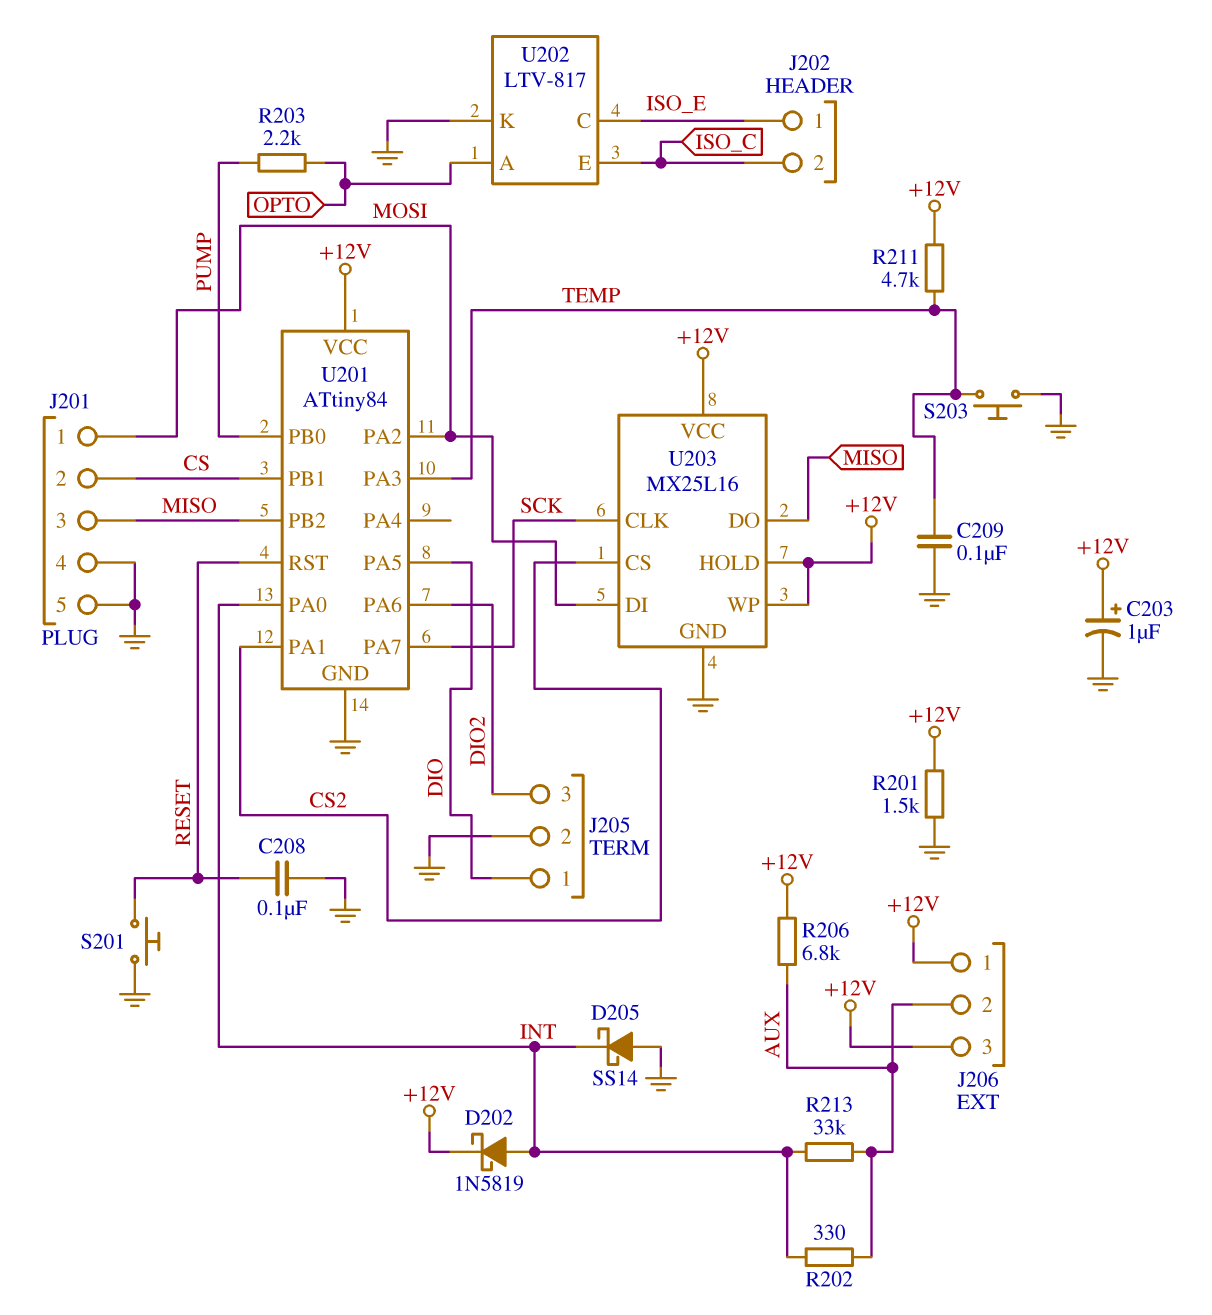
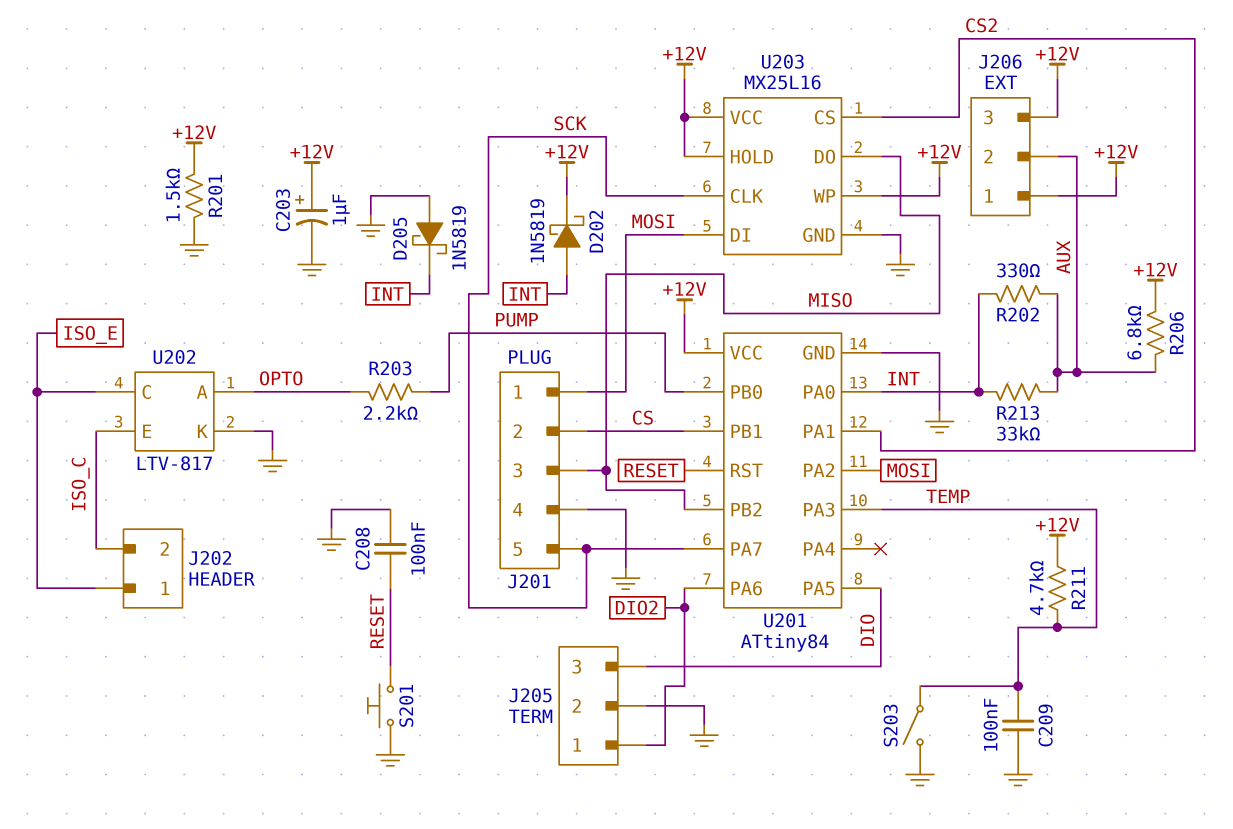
D205: schottky SS14 (A GND, K INT) -> schottky 1N5819 (A GND, K INT)
J201 pin 5: GND -> SCK
J205 pin 1: DIO -> DIO2
J205 pin 3: DIO2 -> DIO
S203: button (GND, TEMP) -> switch (GND, TEMP)

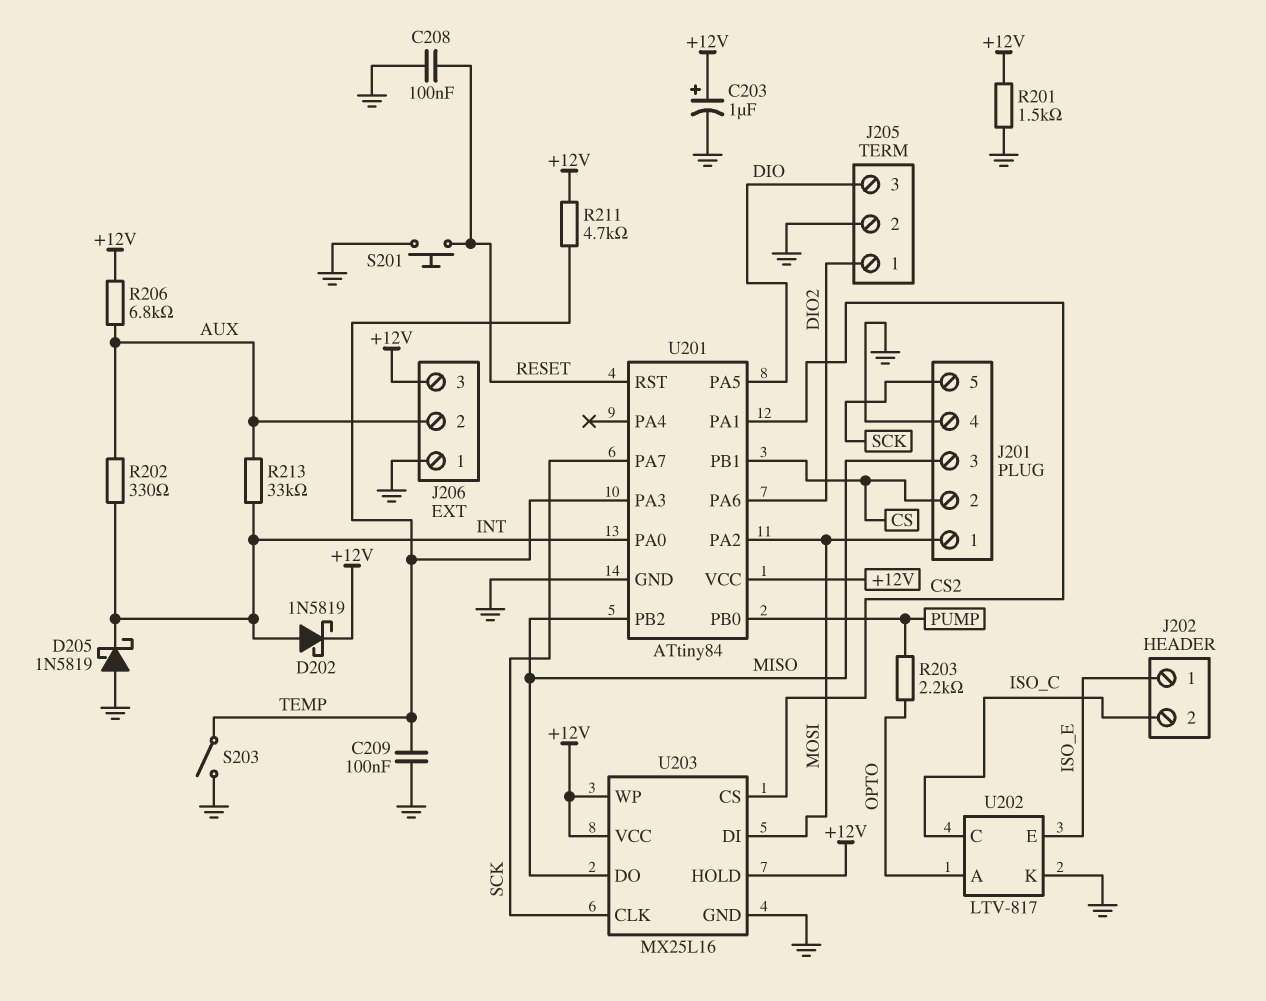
J206 pin 1: +12V -> GND
U202 pin C: ISO_E -> ISO_C
U202 pin E: ISO_C -> ISO_E

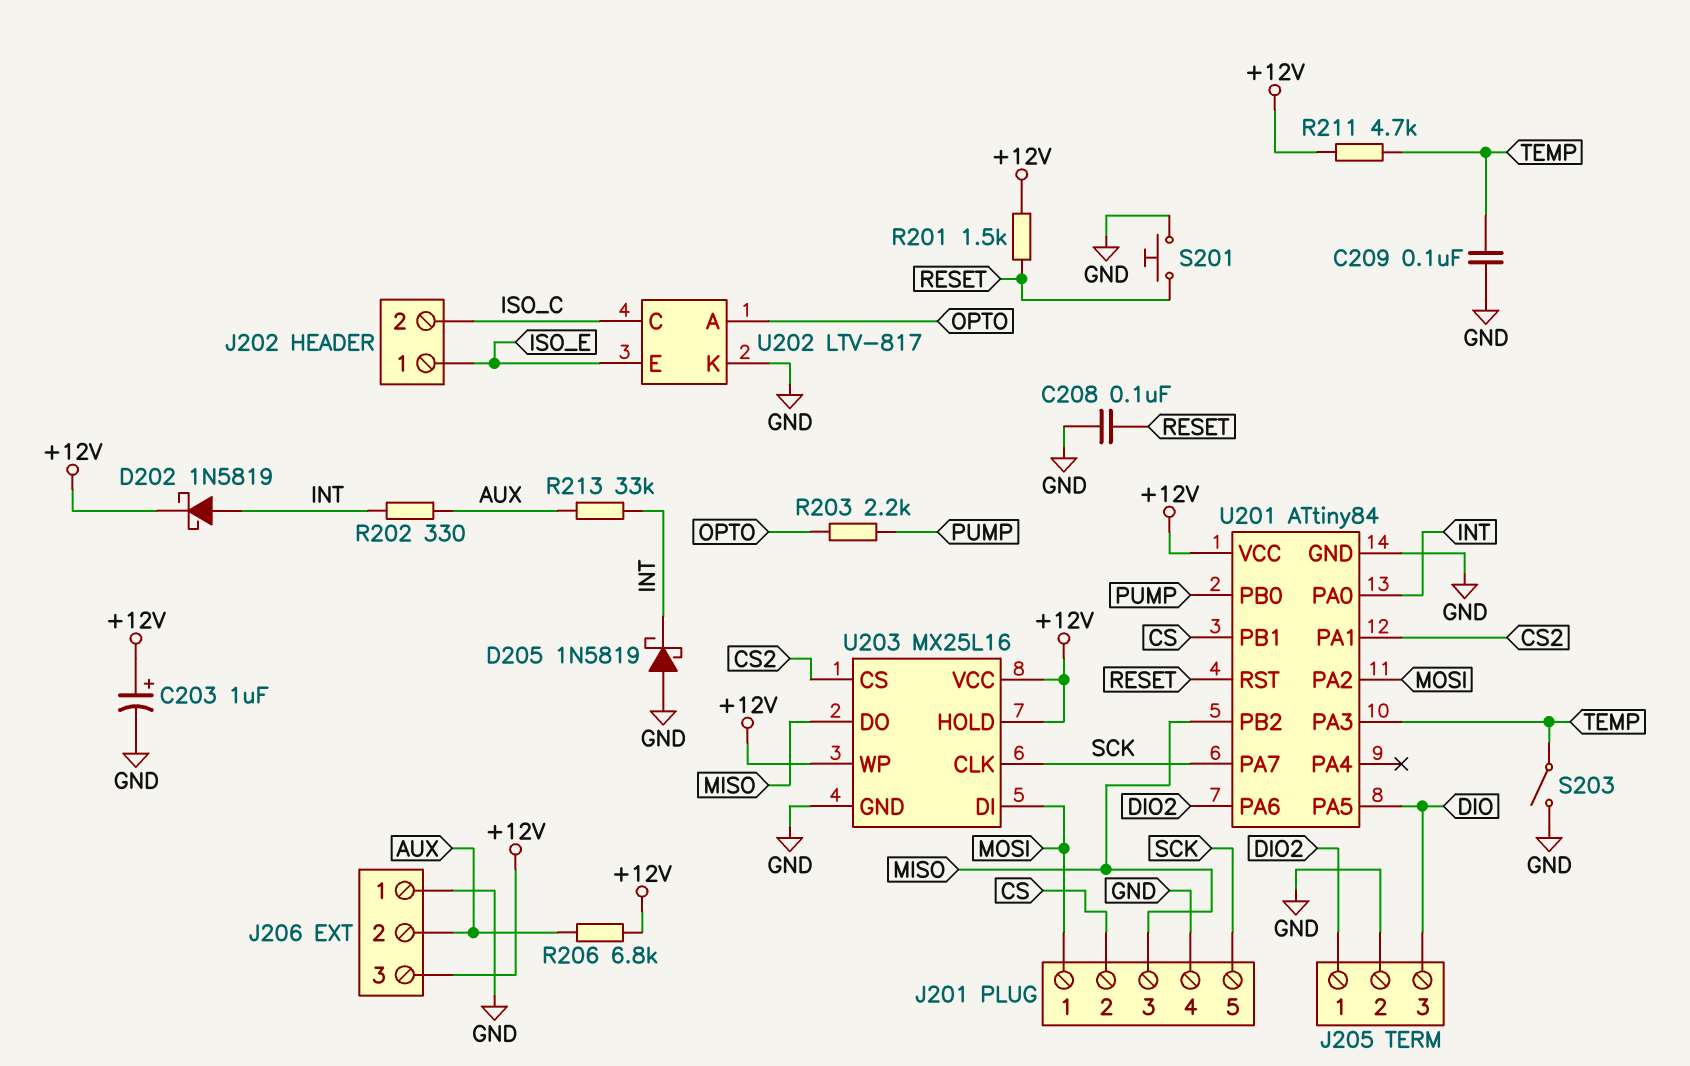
R201: 1.5k (+12V, GND) -> 1.5k (+12V, RESET)

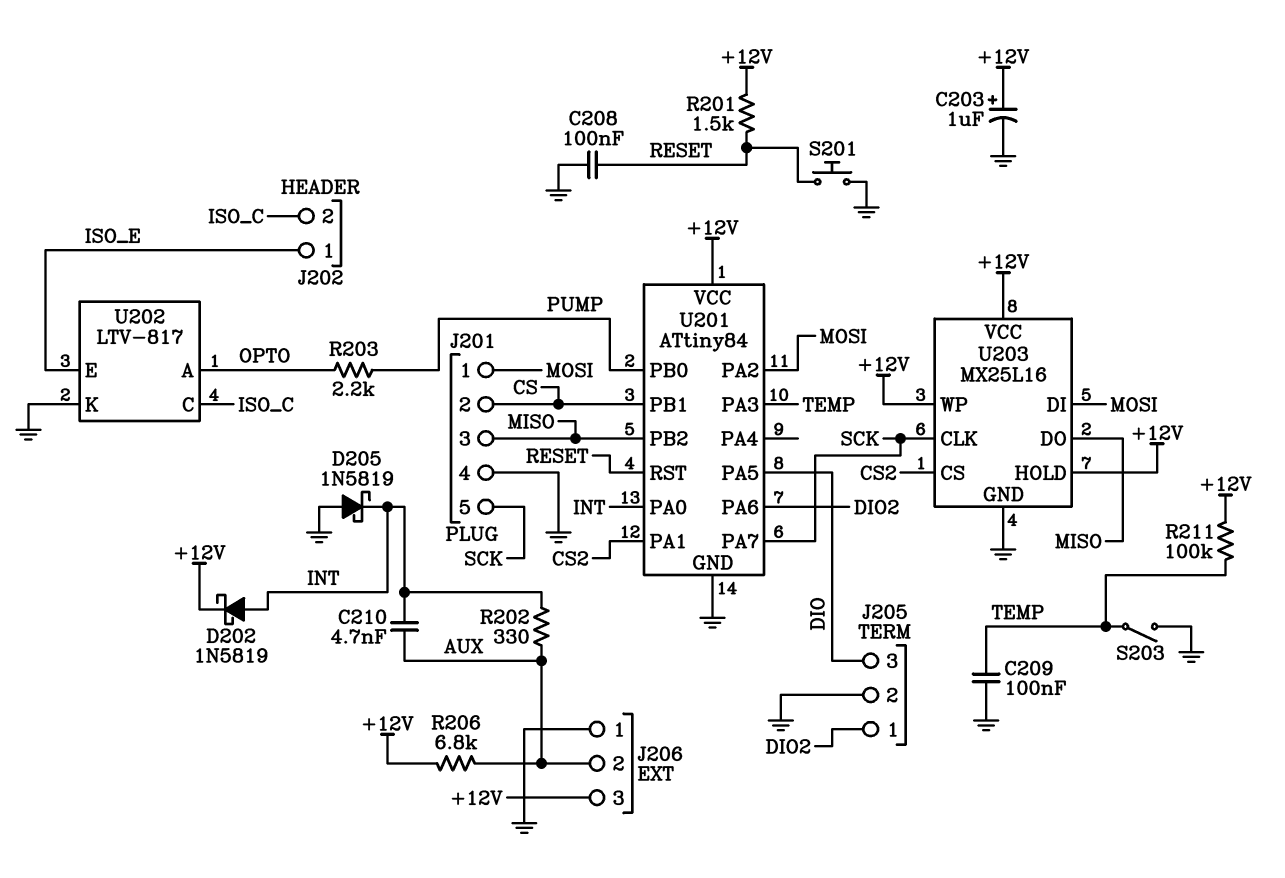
C210: none -> 4.7nF (AUX, INT)
R211: 4.7k (+12V, TEMP) -> 100k (+12V, TEMP)
R213: 33k (AUX, INT) -> none

